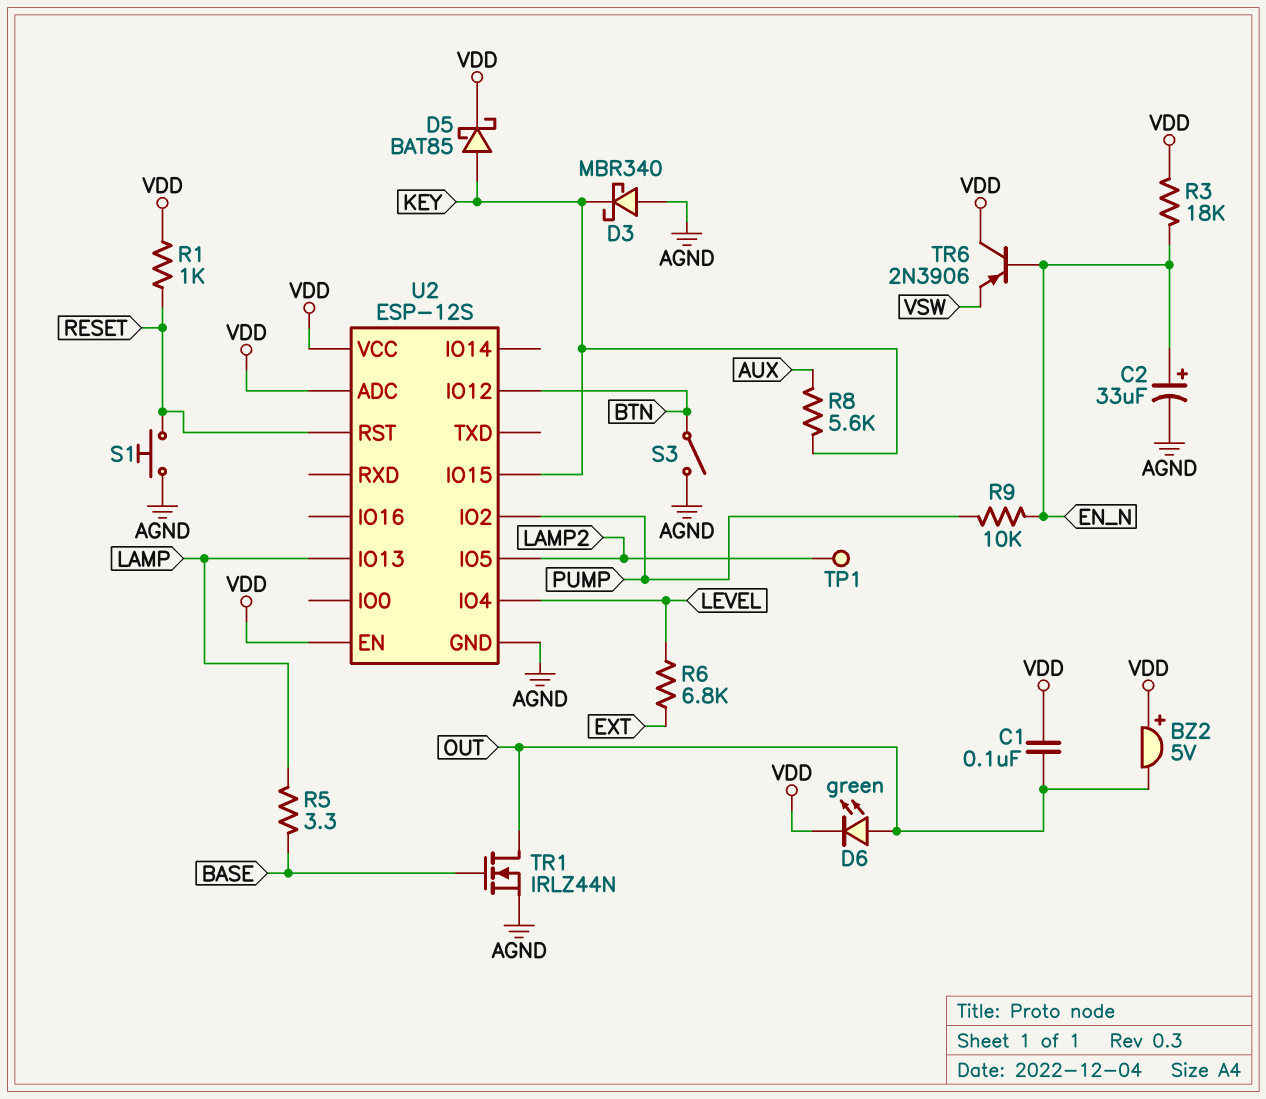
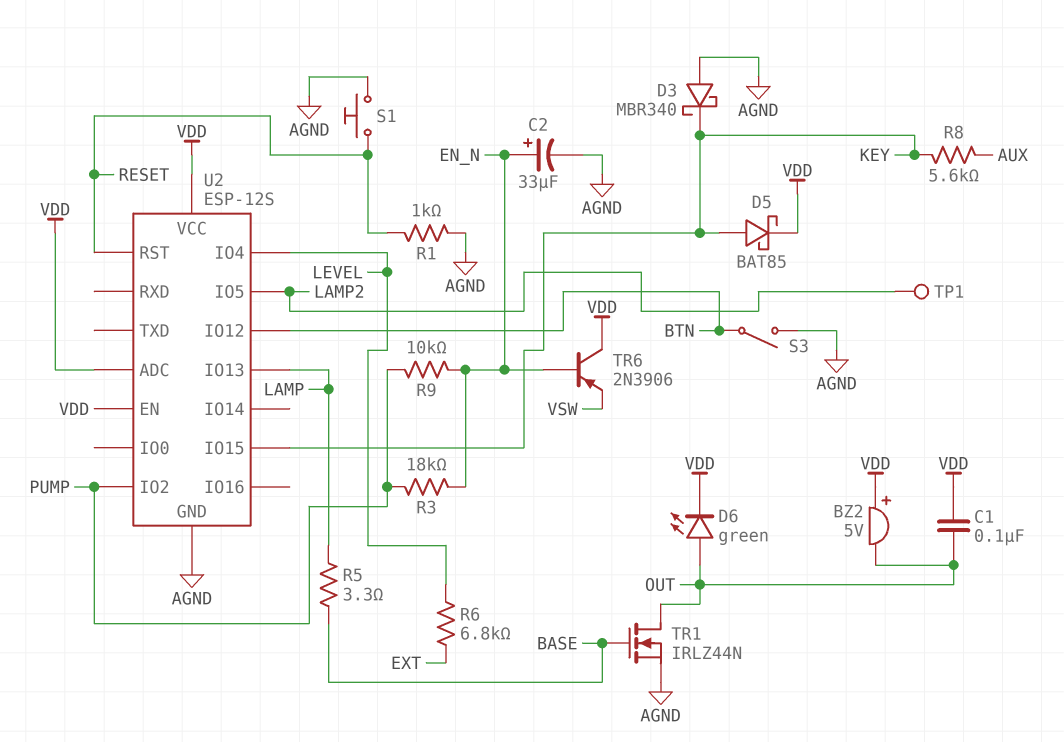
R1: 1k (RESET, VDD) -> 1k (AGND, RESET)
R3: 18k (EN_N, VDD) -> 18k (EN_N, PUMP)

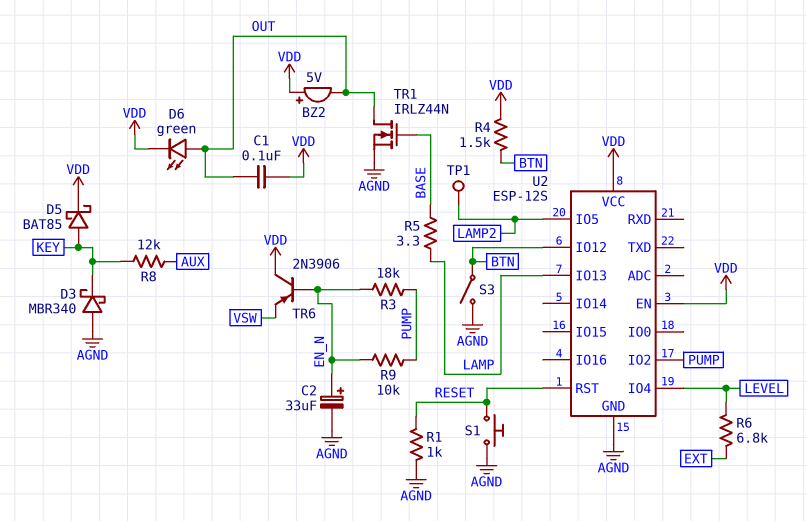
R4: none -> 1.5k (BTN, VDD)
R8: 5.6k (AUX, KEY) -> 12k (AUX, KEY)
U2 pin ADC: VDD -> none
U2 pin IO15: KEY -> none

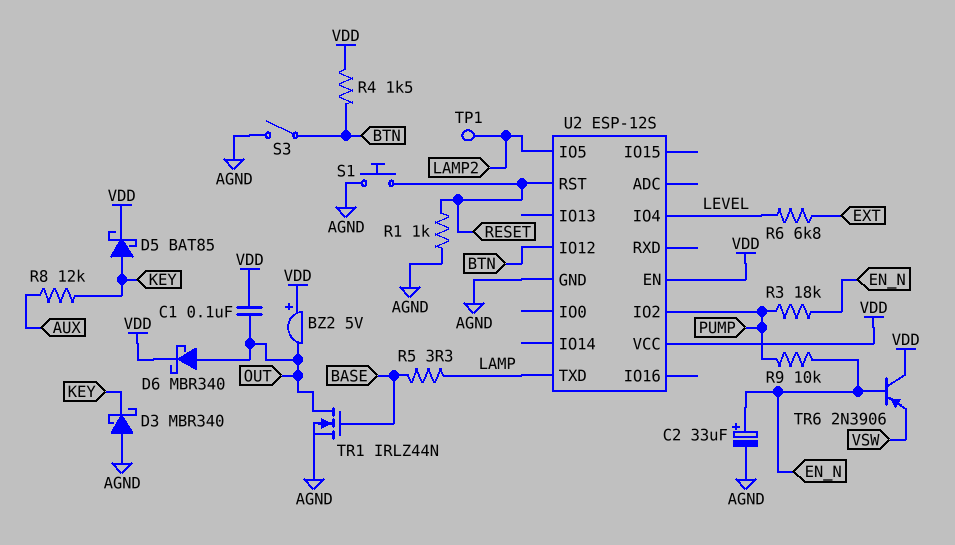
D6: LED green (A OUT, K VDD) -> schottky MBR340 (A OUT, K VDD)
U2 pin IO13: LAMP -> none
U2 pin TXD: none -> LAMP

